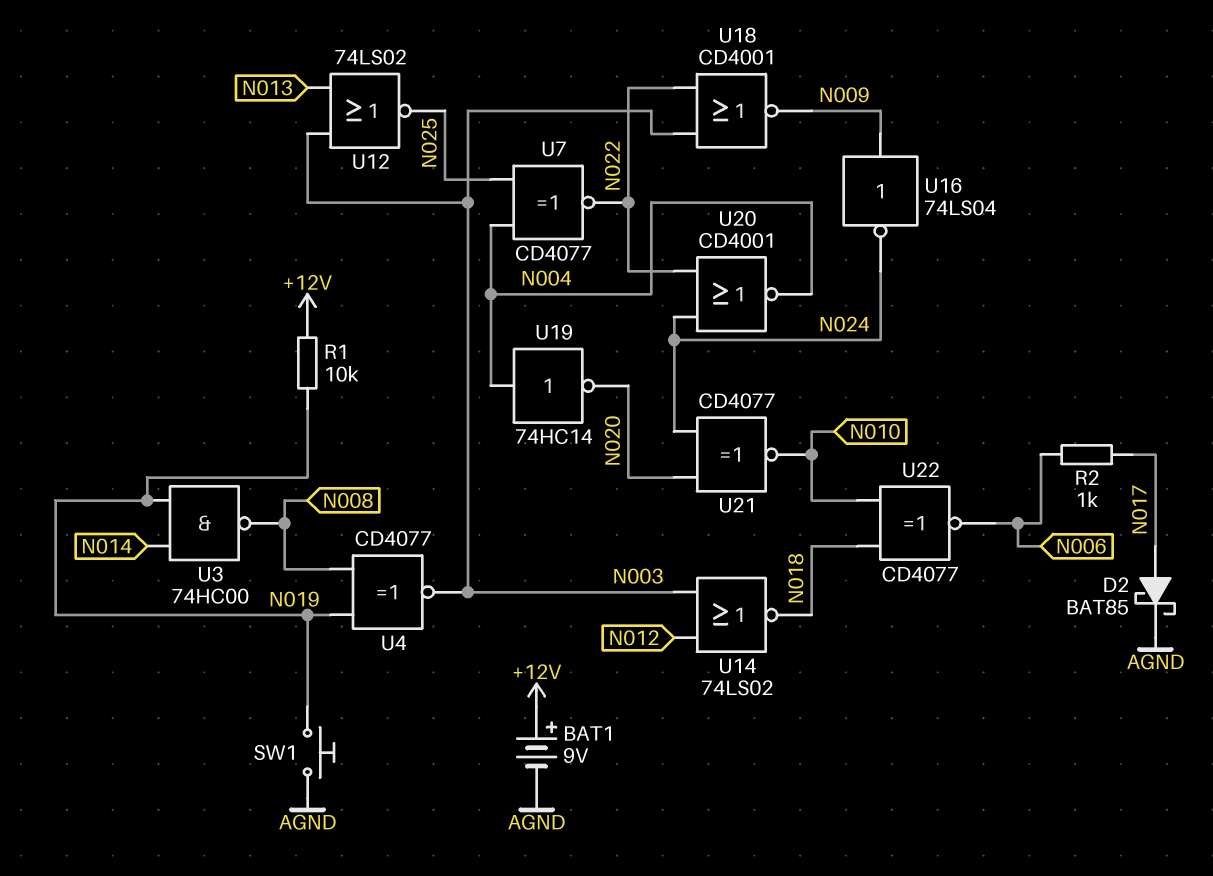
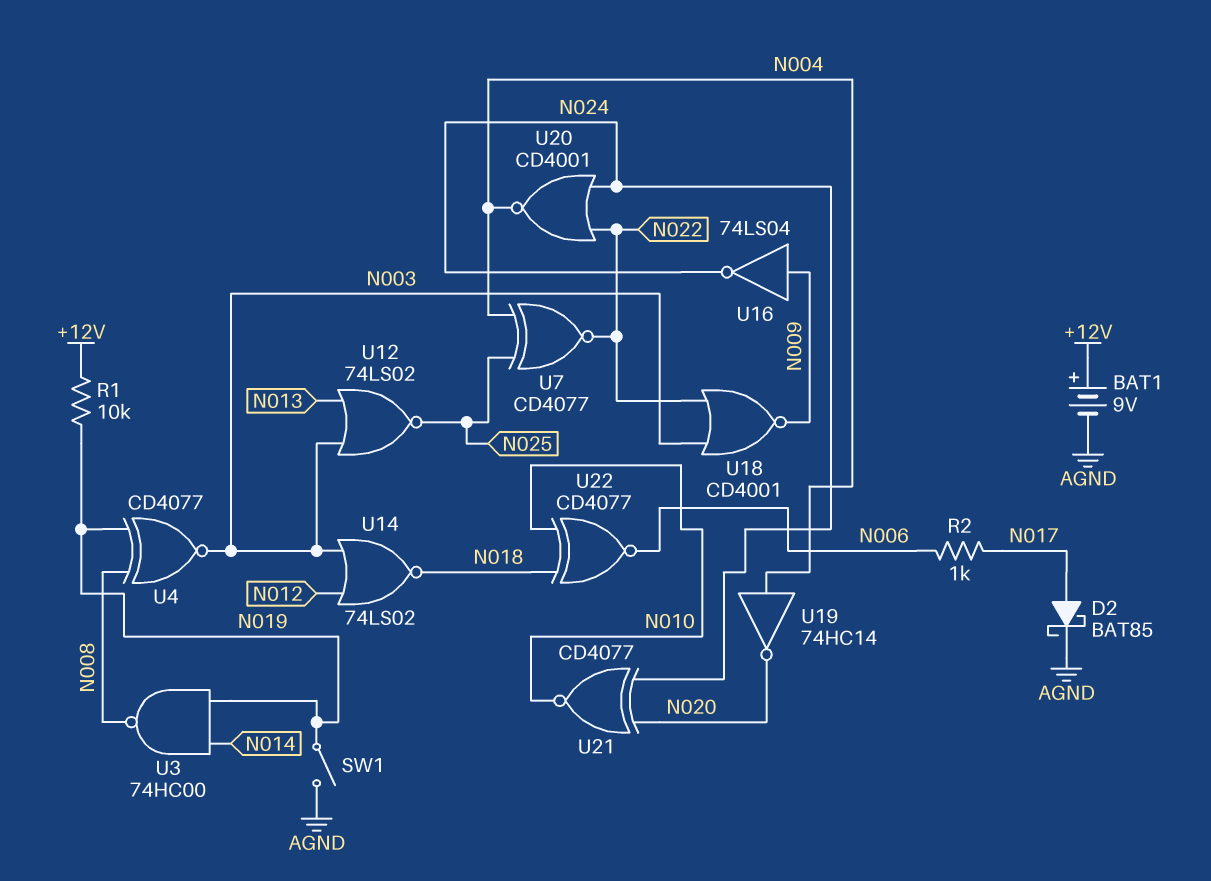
SW1: button (AGND, N019) -> switch (AGND, N019)

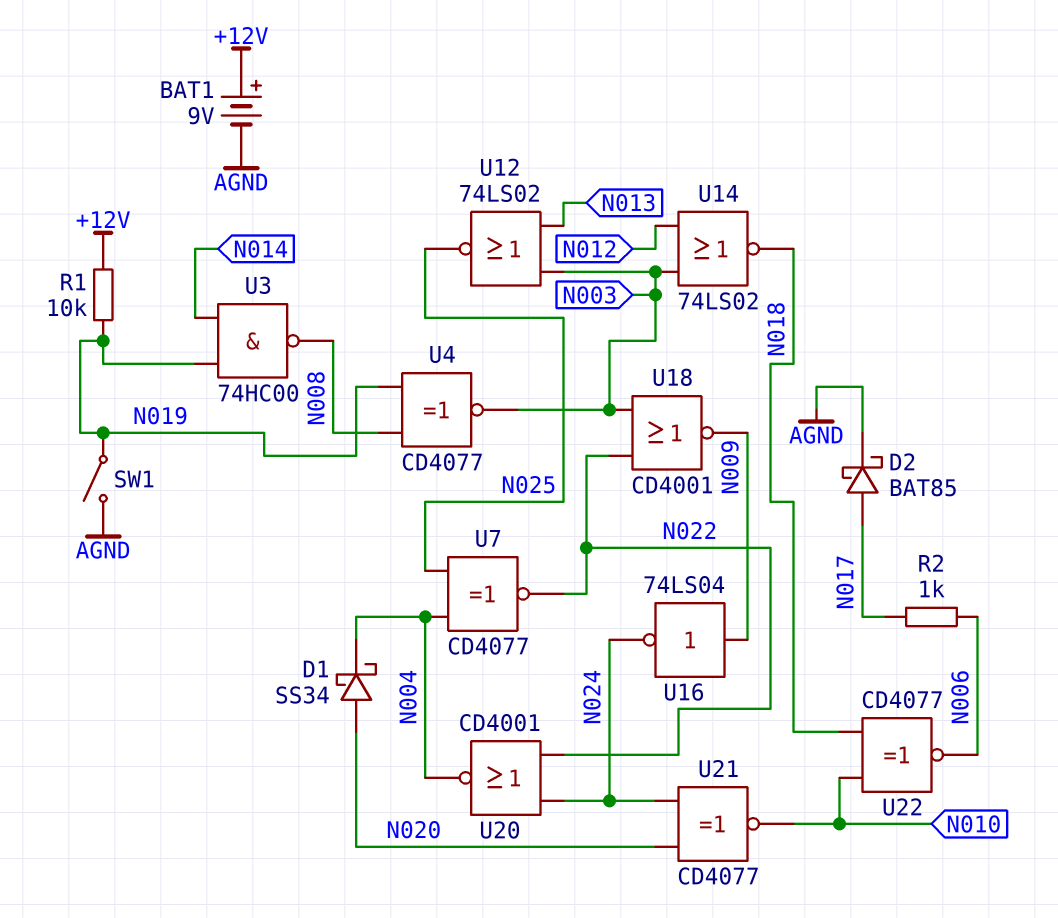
D1: none -> schottky SS34 (A N020, K N004)
U19: NOT 74HC14 (in N004, out N020) -> none

